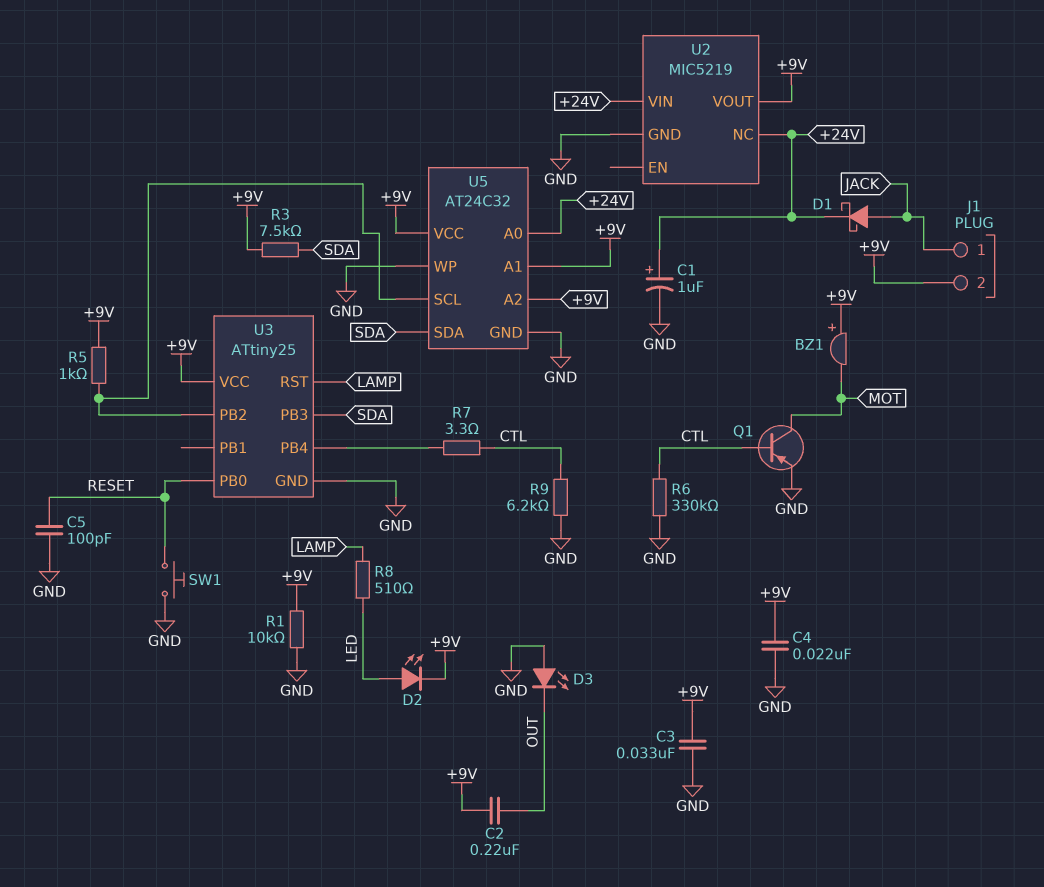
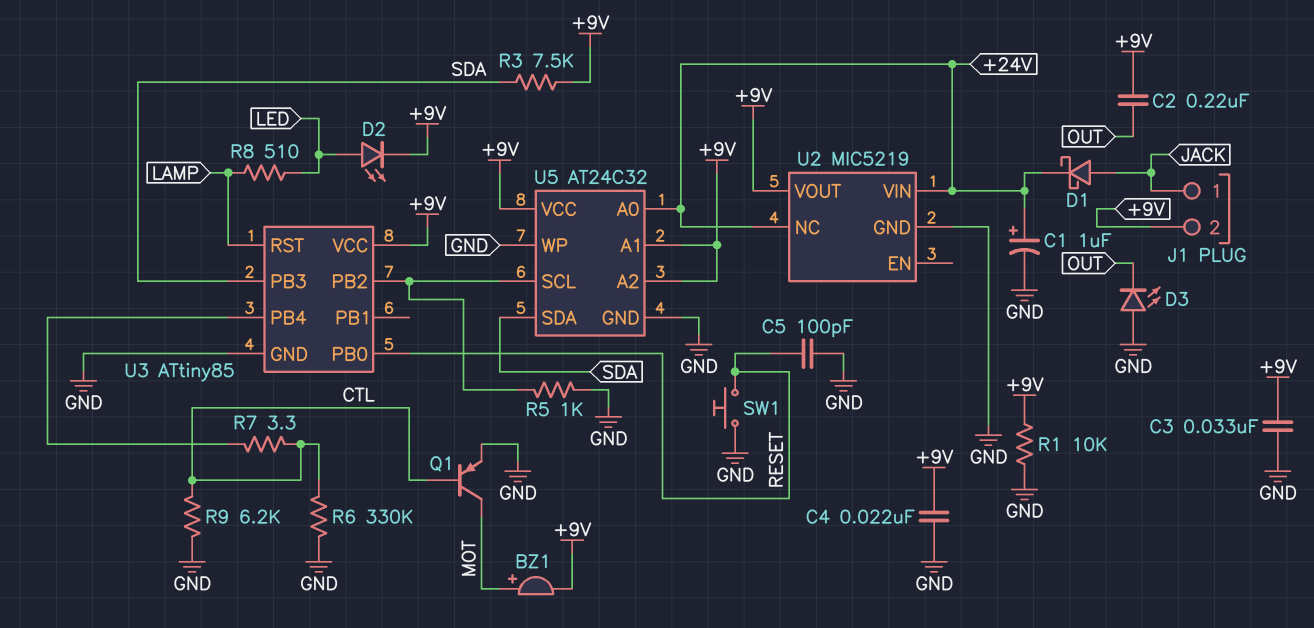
BZ1: buzzer (plus +9V, minus MOT) -> buzzer (plus MOT, minus +9V)
R5: 1k (+9V, U3/PB2) -> 1k (GND, U3/PB2)
U3: ATtiny25 -> ATtiny85

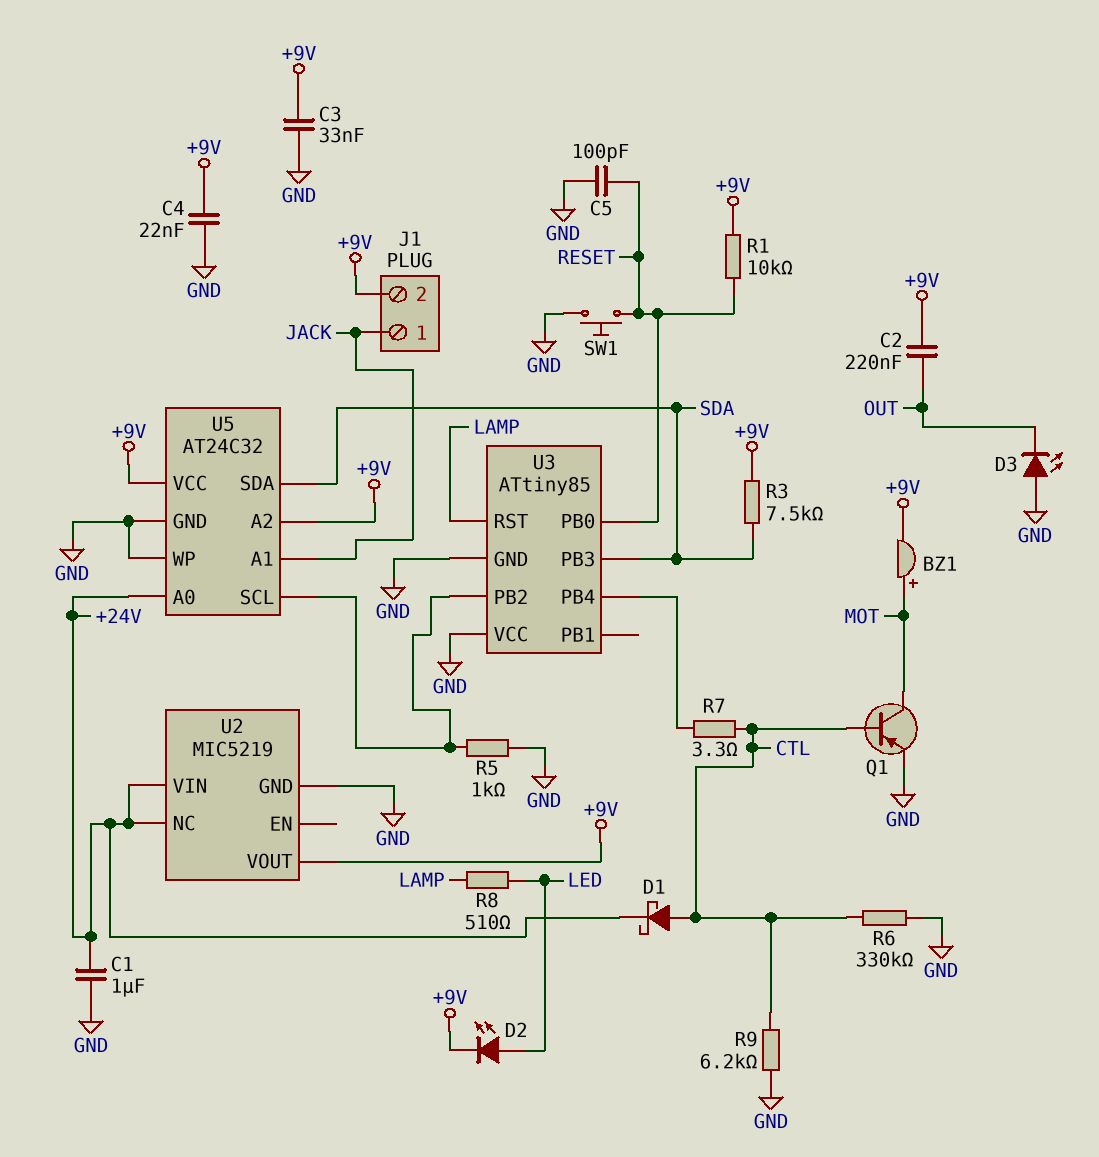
C1: 1uF (plus +24V, minus GND) -> 1uF (+24V, GND)
D1: schottky (A JACK, K +24V) -> schottky (A CTL, K +24V)
R1: 10k (+9V, GND) -> 10k (+9V, RESET)
U3 pin VCC: +9V -> GND
U5 pin A1: +9V -> JACK

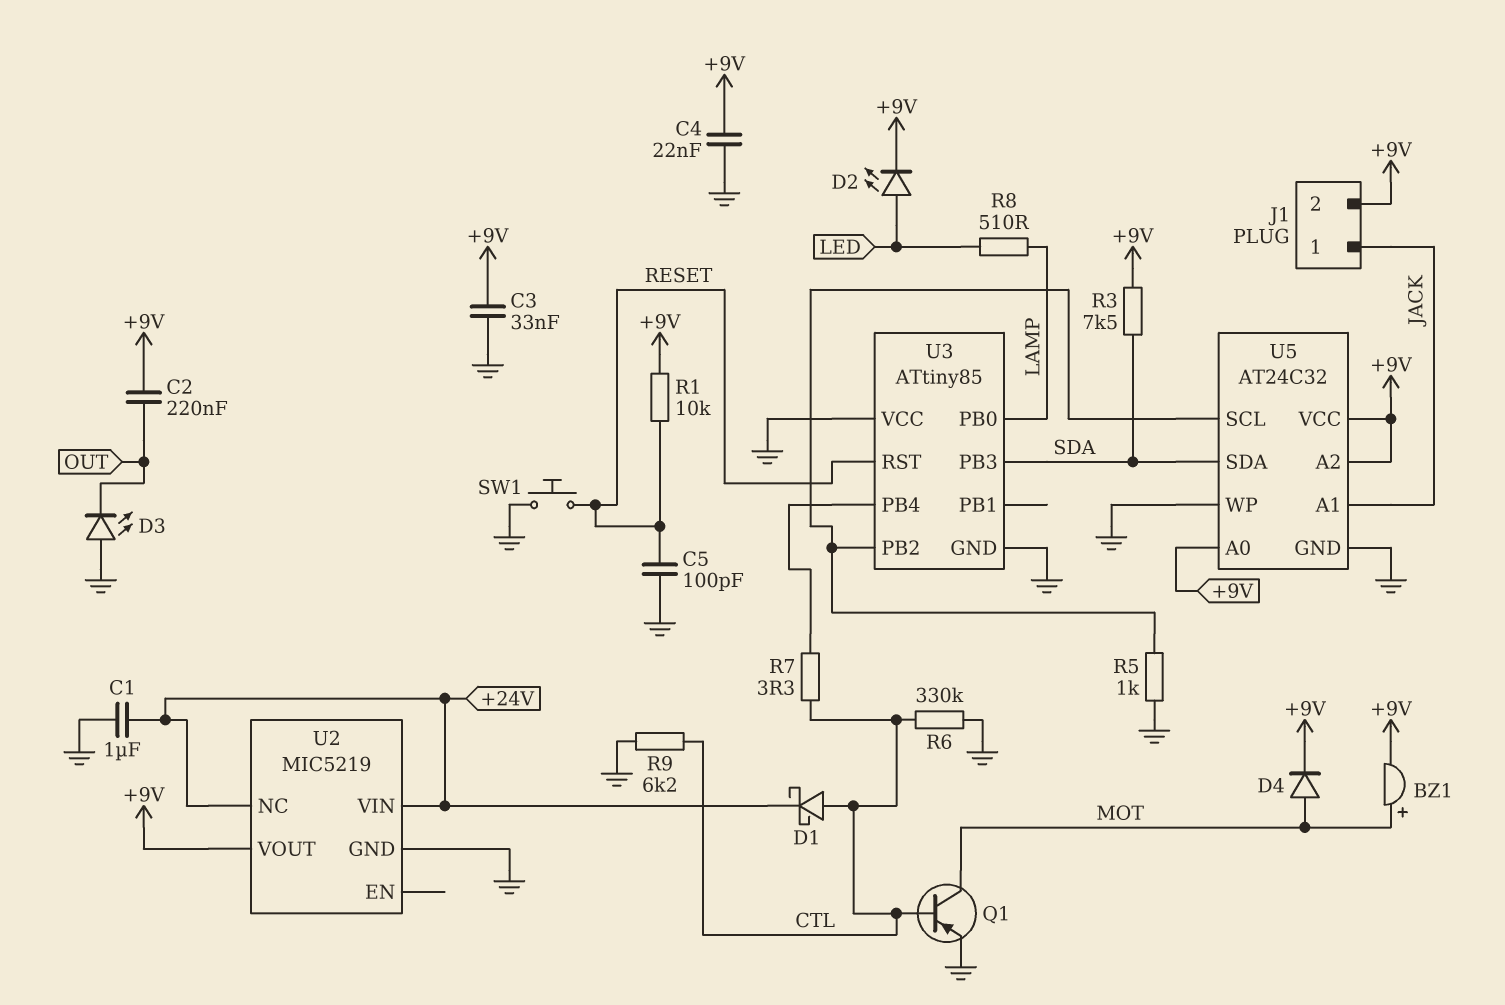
D4: none -> diode (A MOT, K +9V)
U3 pin PB0: RESET -> LAMP
U3 pin RST: LAMP -> RESET
U5 pin A0: +24V -> +9V

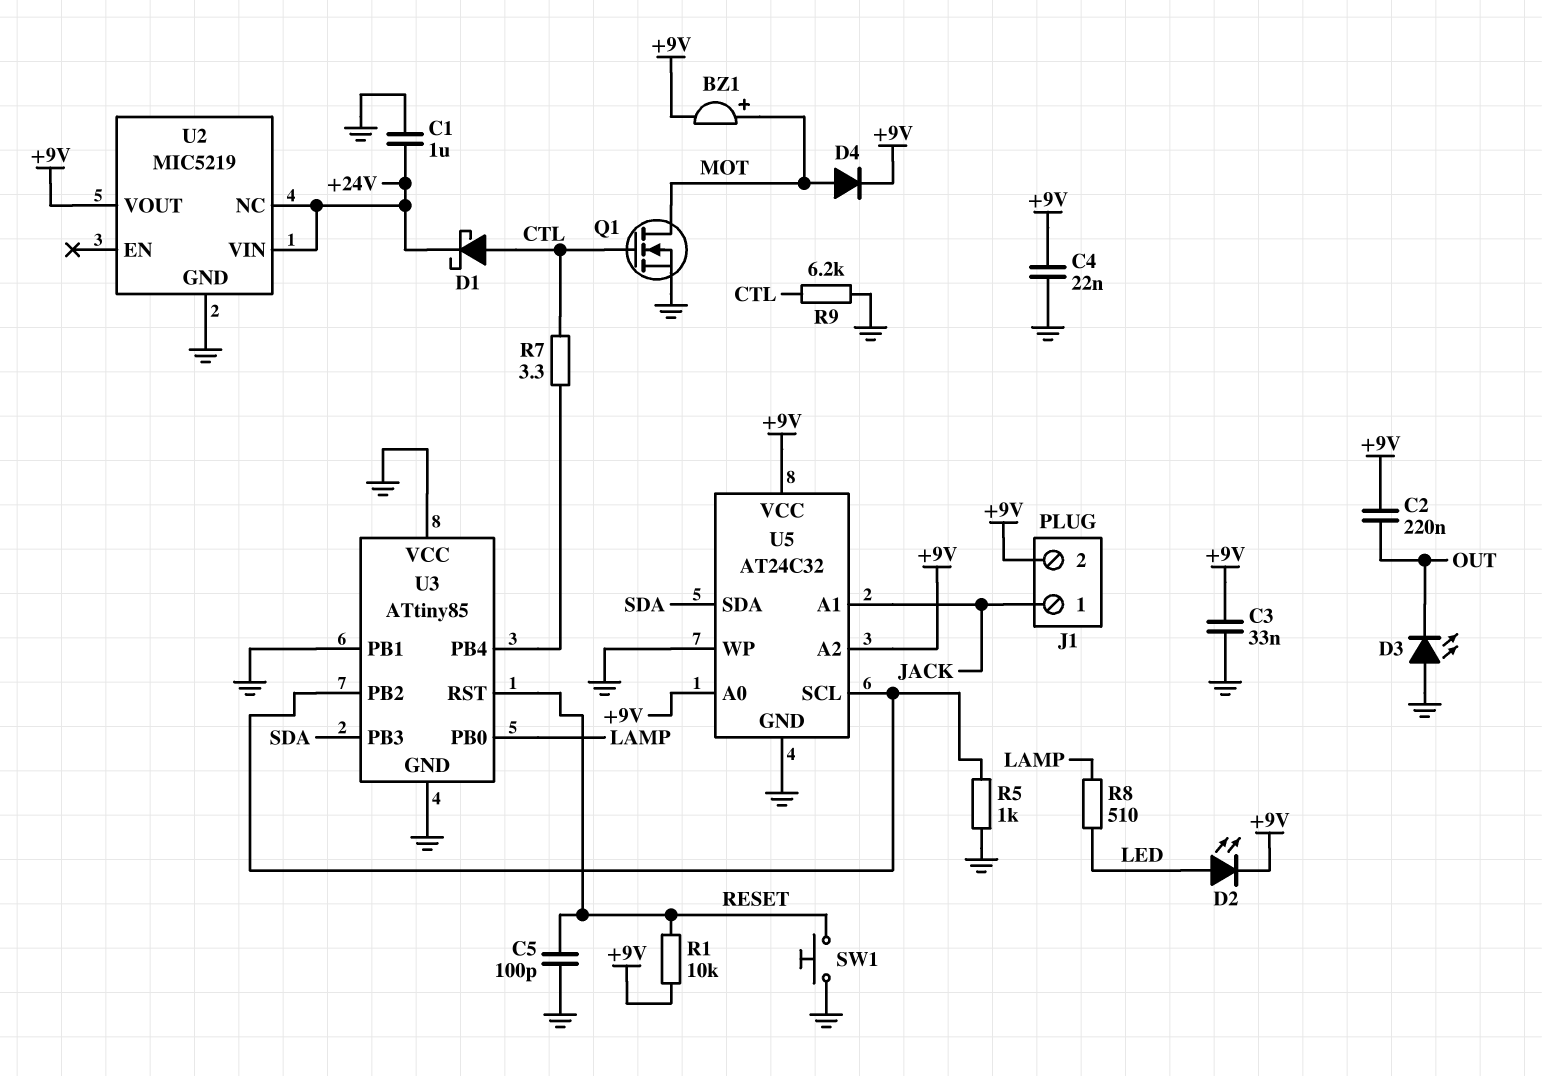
Q1: PNP (B CTL, C MOT, E GND) -> NMOS (G CTL, D MOT, S GND)
R3: 7.5k (+9V, SDA) -> none
R6: 330k (CTL, GND) -> none
U3 pin PB1: none -> GND

